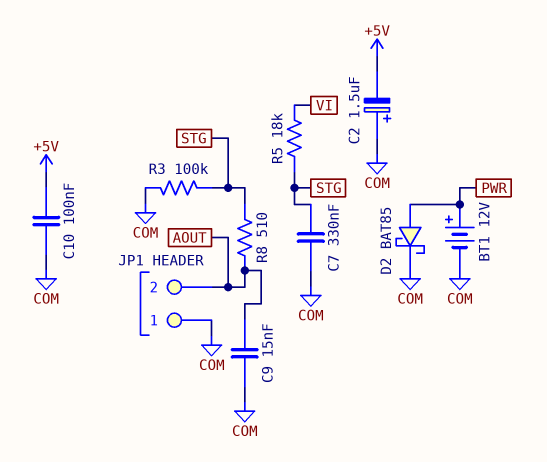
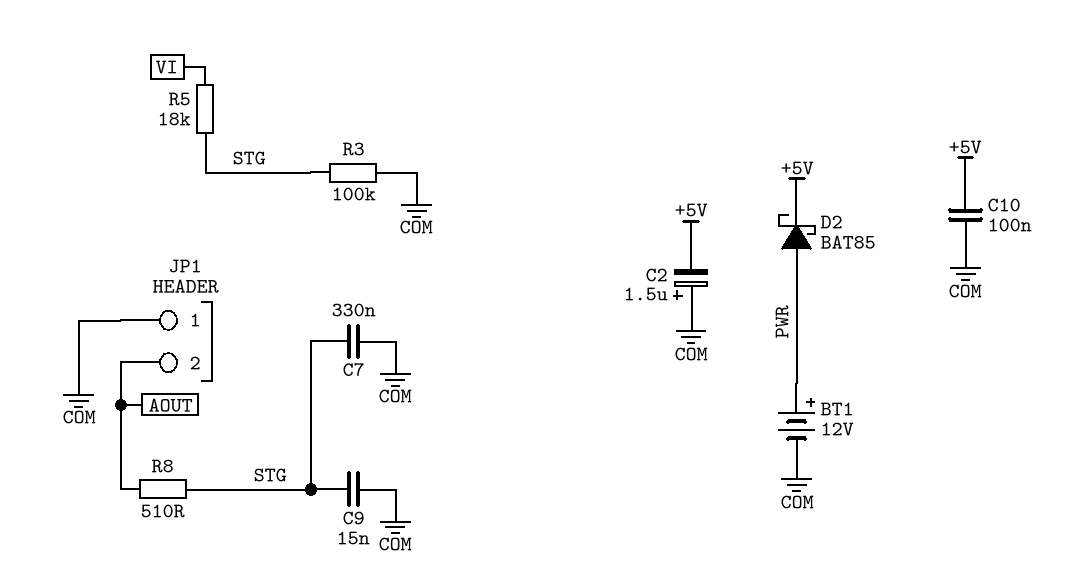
C9: 15nF (AOUT, COM) -> 15nF (COM, STG)
D2: schottky BAT85 (A PWR, K COM) -> schottky BAT85 (A PWR, K +5V)

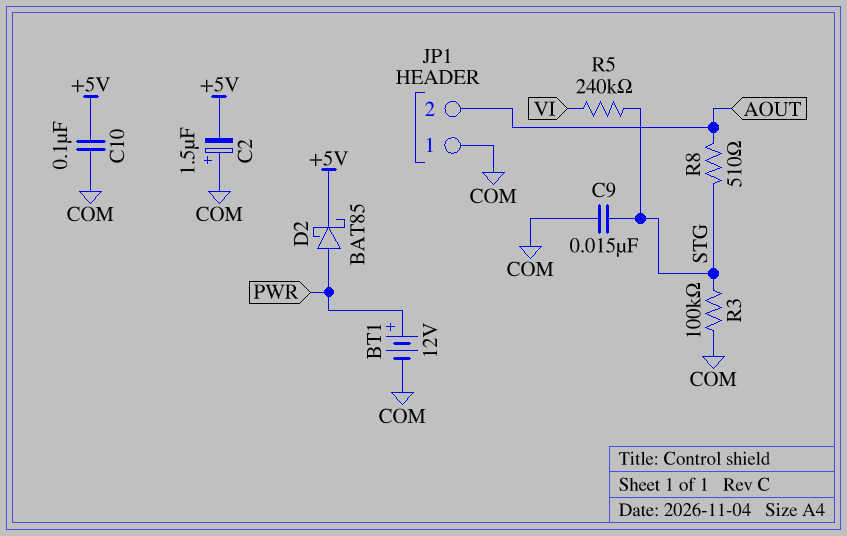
C7: 330nF (COM, STG) -> none
R5: 18k (STG, VI) -> 240k (STG, VI)

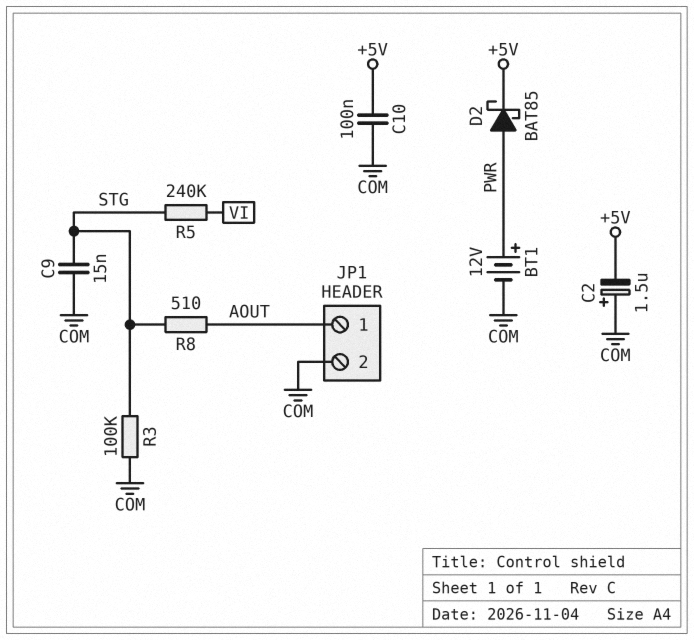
JP1 pin 1: COM -> AOUT
JP1 pin 2: AOUT -> COM

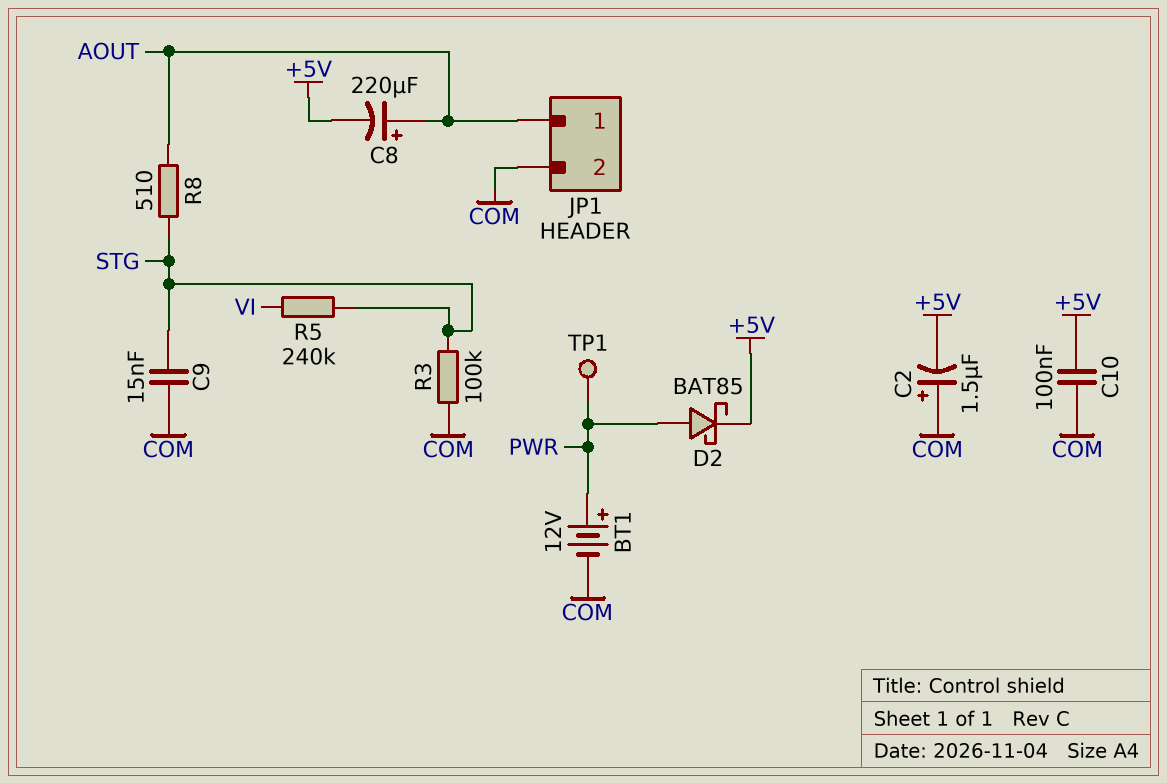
C8: none -> 220uF (plus AOUT, minus +5V)
TP1: none -> test point (PWR)

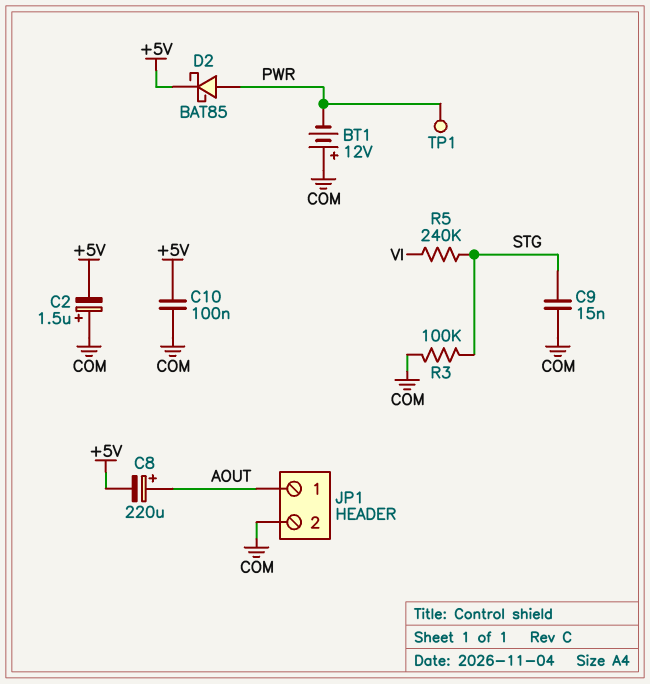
BT1: 12V (plus PWR, minus COM) -> 12V (plus COM, minus PWR)
R8: 510 (AOUT, STG) -> none

